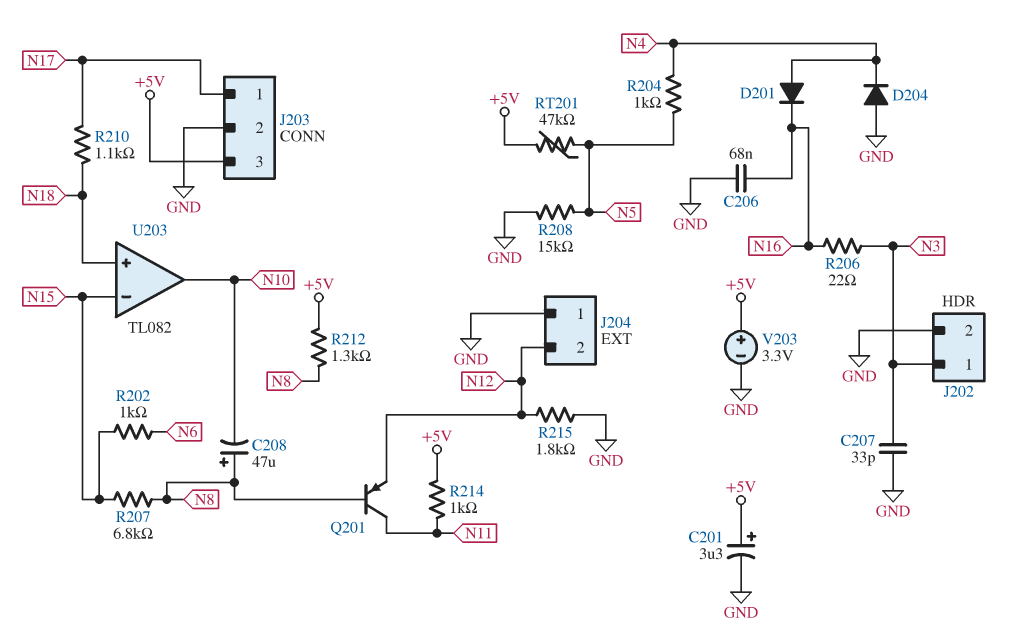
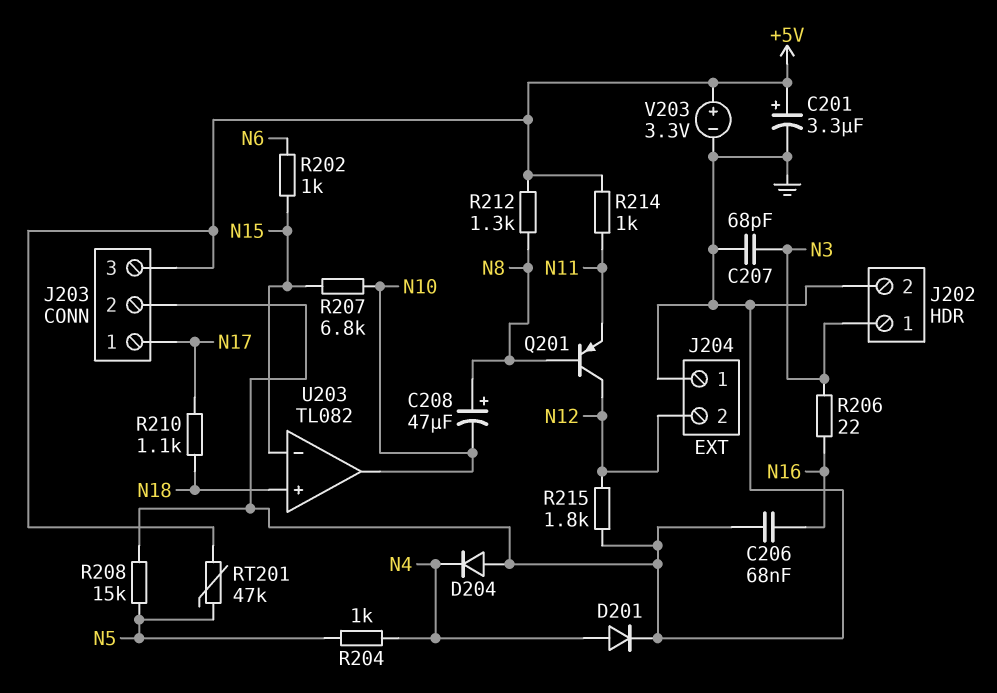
C207: 33pF (GND, N3) -> 68pF (GND, N3)
D201: diode (A N4, K N16) -> diode (A N4, K GND)
Q201: PNP (B N8, C N11, E N12) -> PNP (B N8, C N12, E N11)
R207: 6.8k (N8, N15) -> 6.8k (N10, N15)

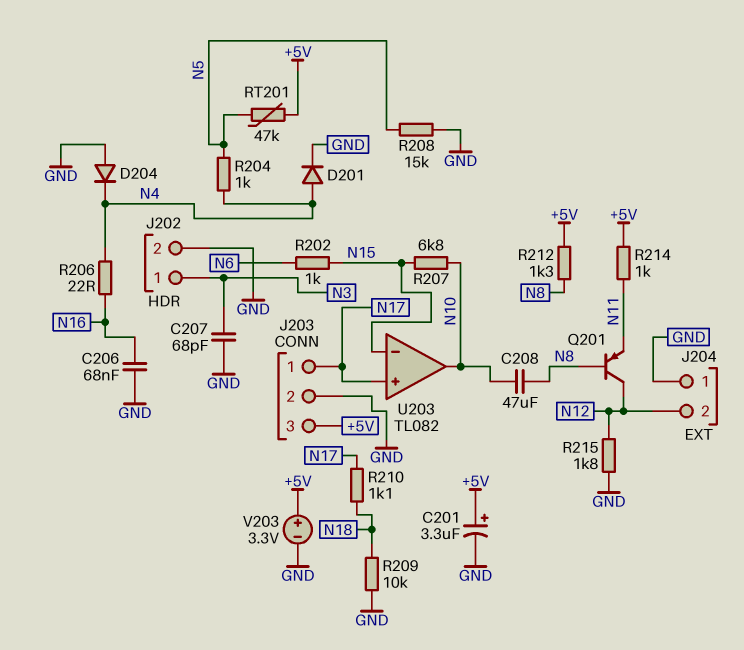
C208: 47uF (plus N8, minus N10) -> 47uF (N8, N10)
R206: 22 (N3, N16) -> 22 (N4, N16)
R209: none -> 10k (GND, N18)
U203 pin in+: N18 -> N17

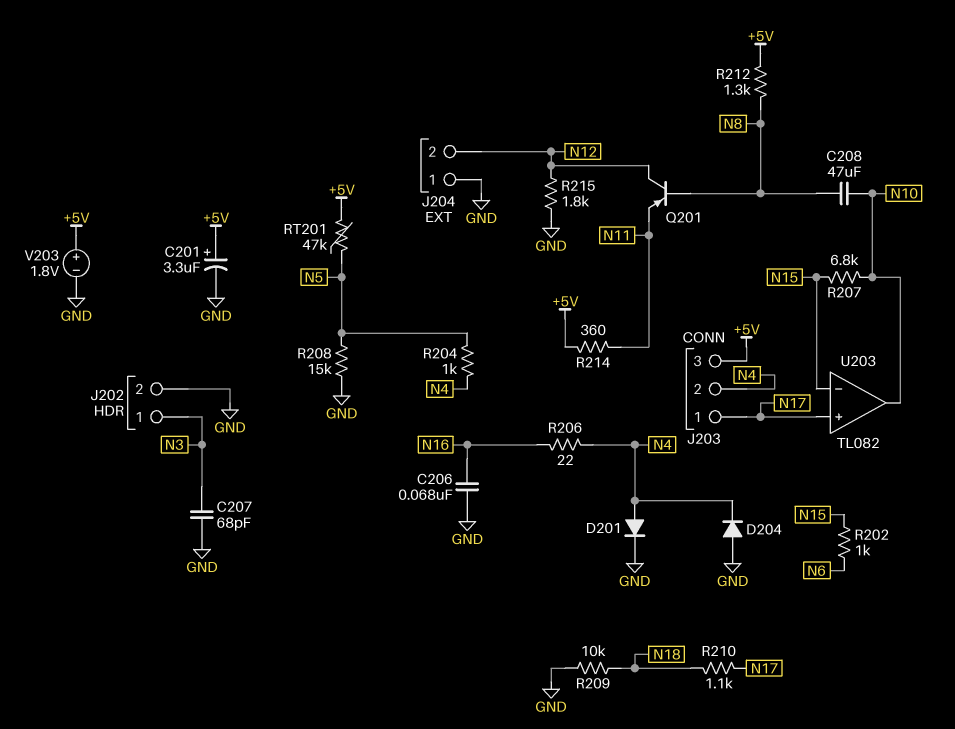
J203 pin 2: GND -> N4
R214: 1k (+5V, N11) -> 360 (+5V, N11)
V203: 3.3V (plus +5V, minus GND) -> 1.8V (plus +5V, minus GND)

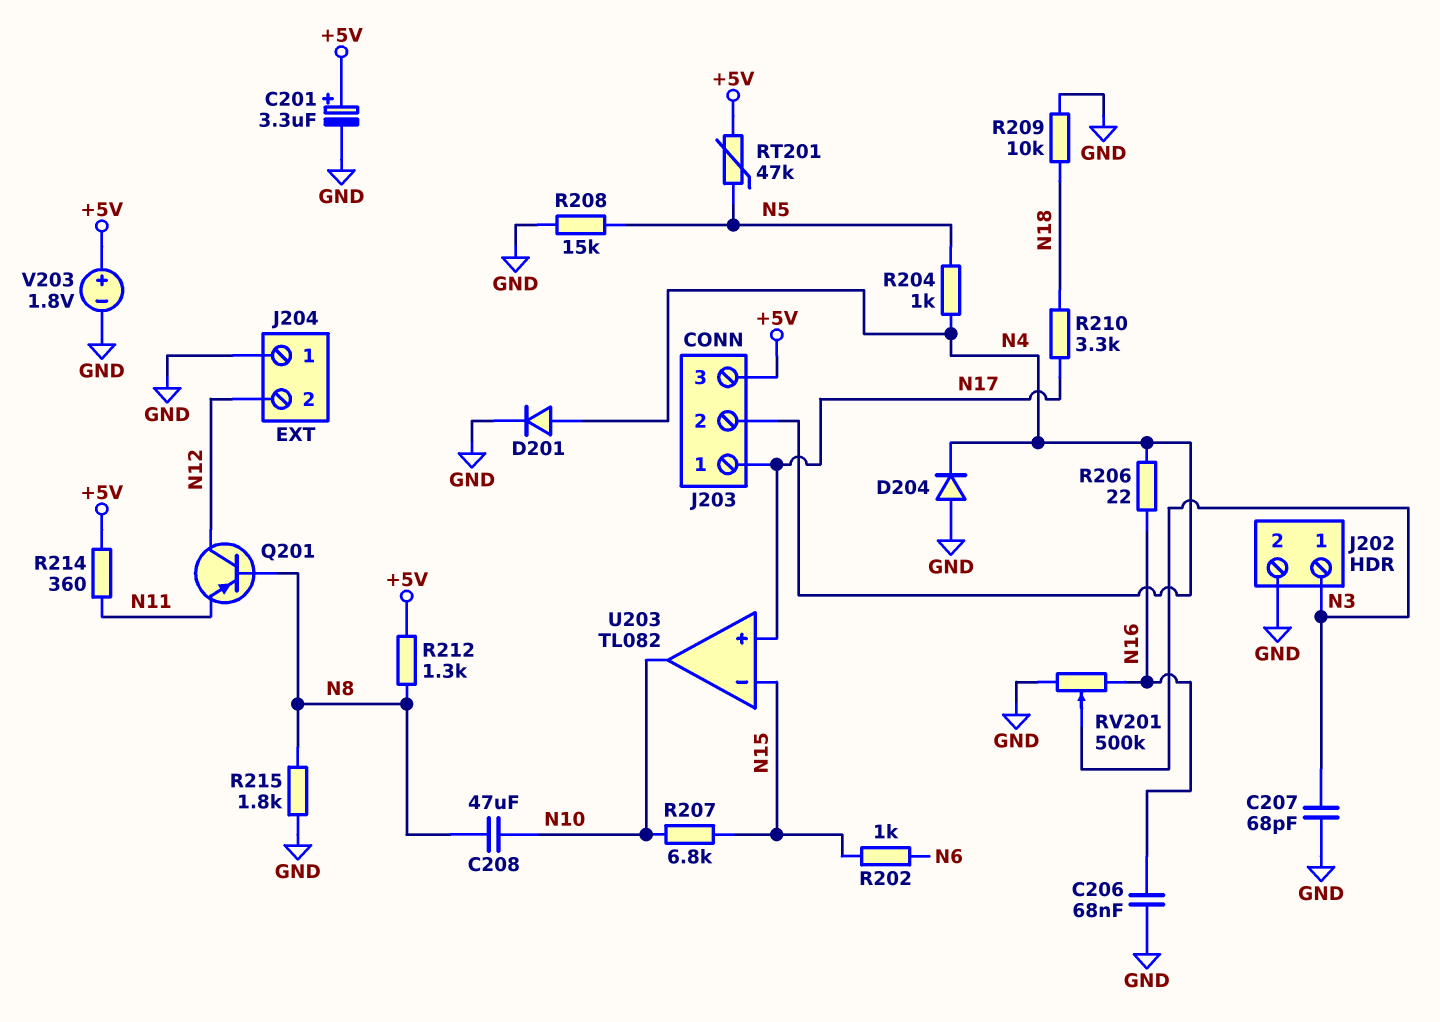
R210: 1.1k (N17, N18) -> 3.3k (N17, N18)
R215: 1.8k (GND, N12) -> 1.8k (GND, N8)
RV201: none -> 500k (GND, N16, wiper N3)

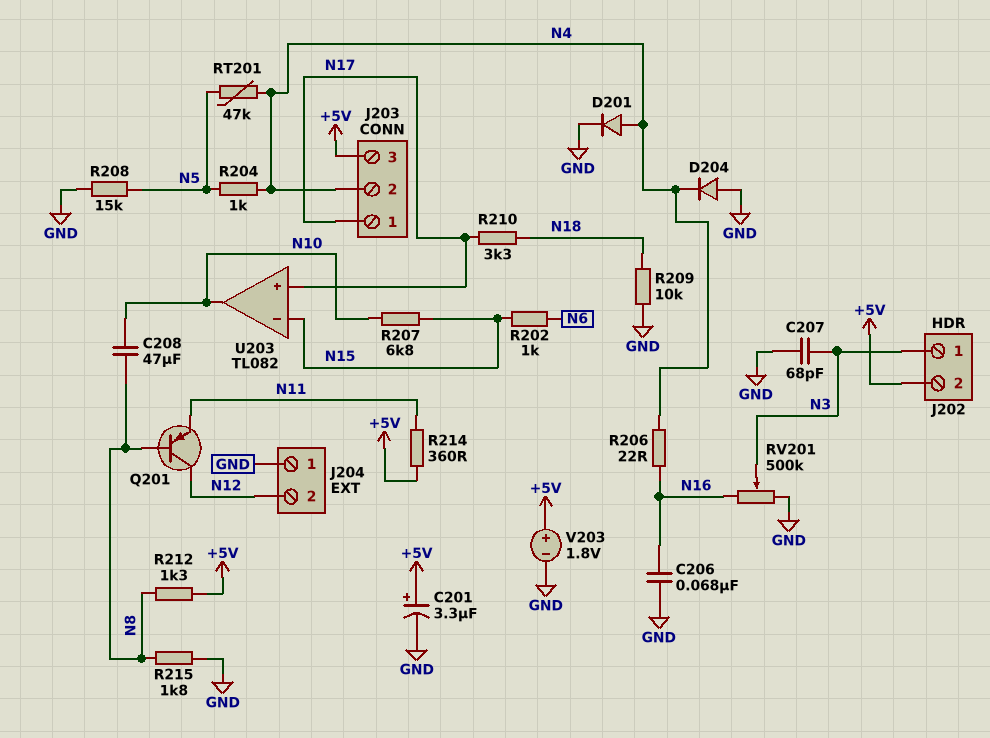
J202 pin 2: GND -> +5V
RT201: 47k (+5V, N5) -> 47k (N4, N5)

